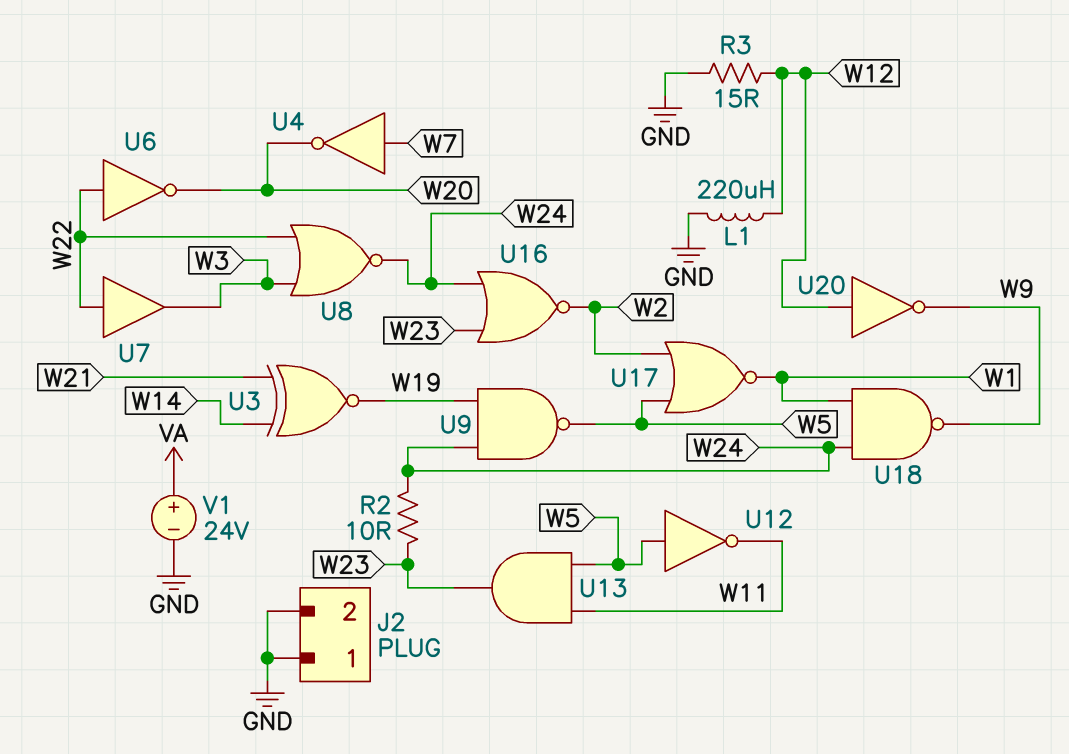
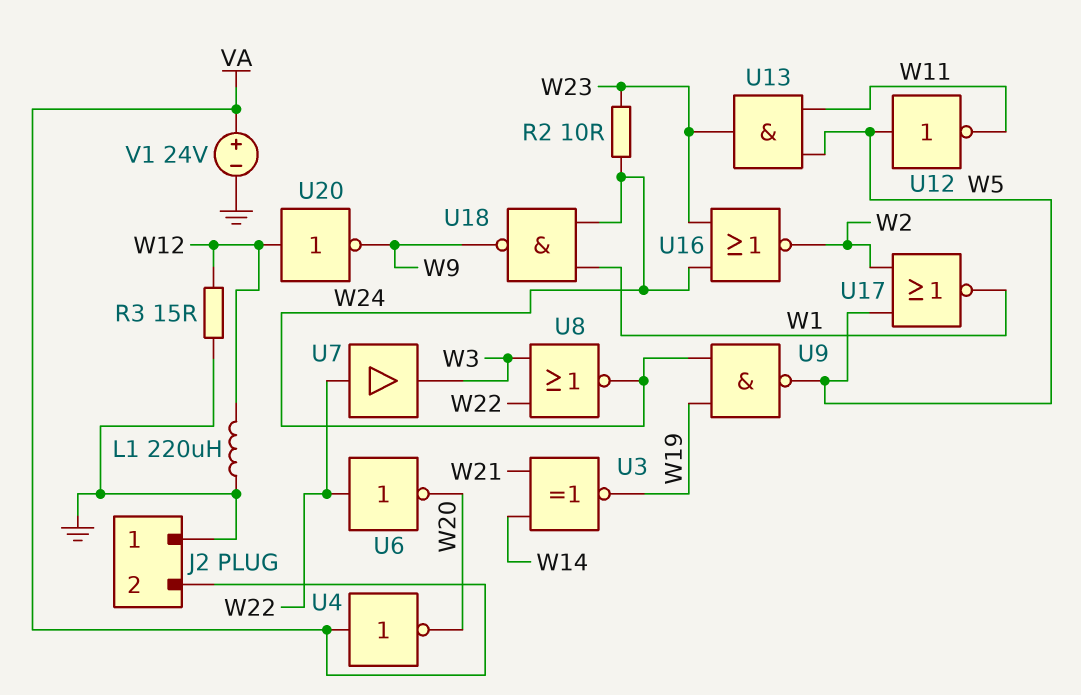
J2 pin 2: GND -> VA
U4: NOT (in W7, out W20) -> NOT (in VA, out W20)

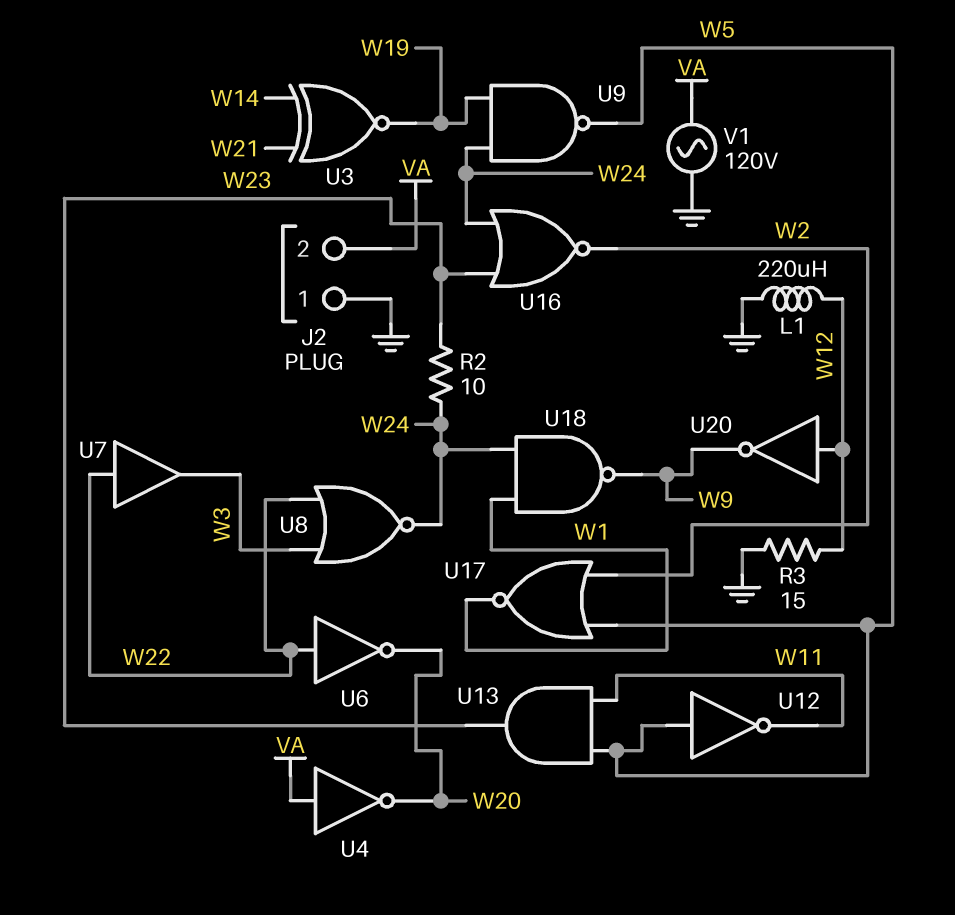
V1: 24V (plus VA, minus GND) -> AC 120V (GND, VA)

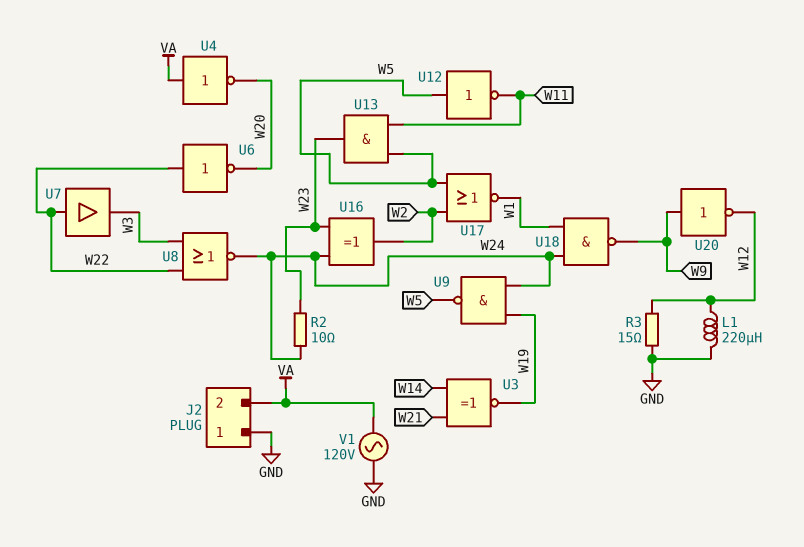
U16: NOR (in W23, in W24, out W2) -> XOR (in W23, in W24, out W2)
U20: NOT (in W12, out W9) -> NOT (in W9, out W12)

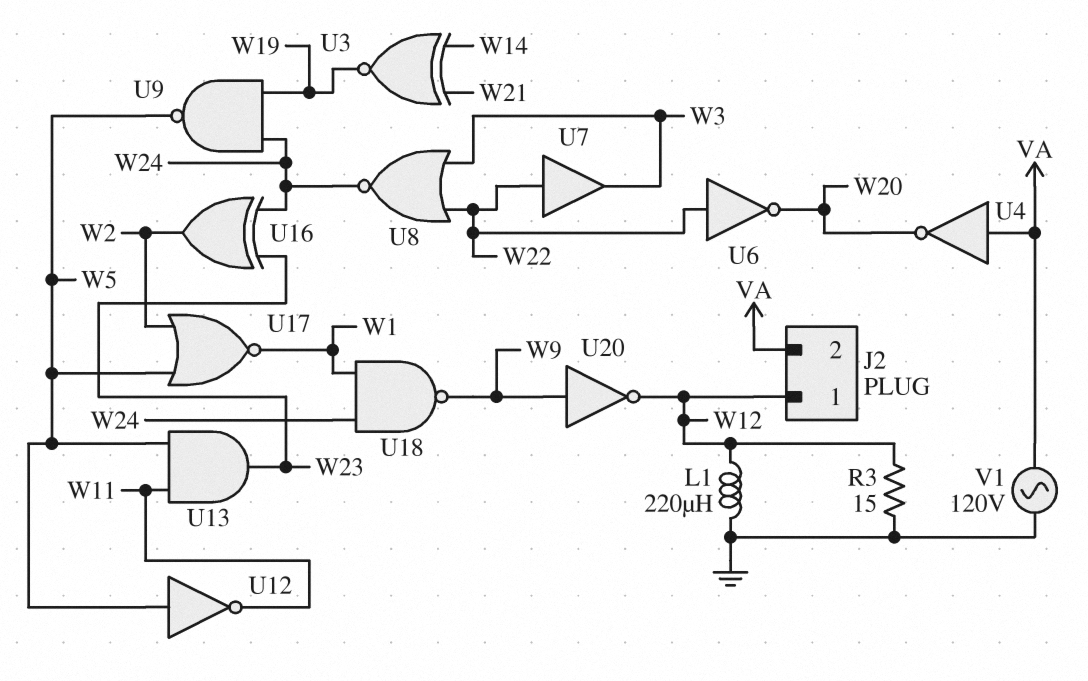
J2 pin 1: GND -> W12
R2: 10 (W23, W24) -> none

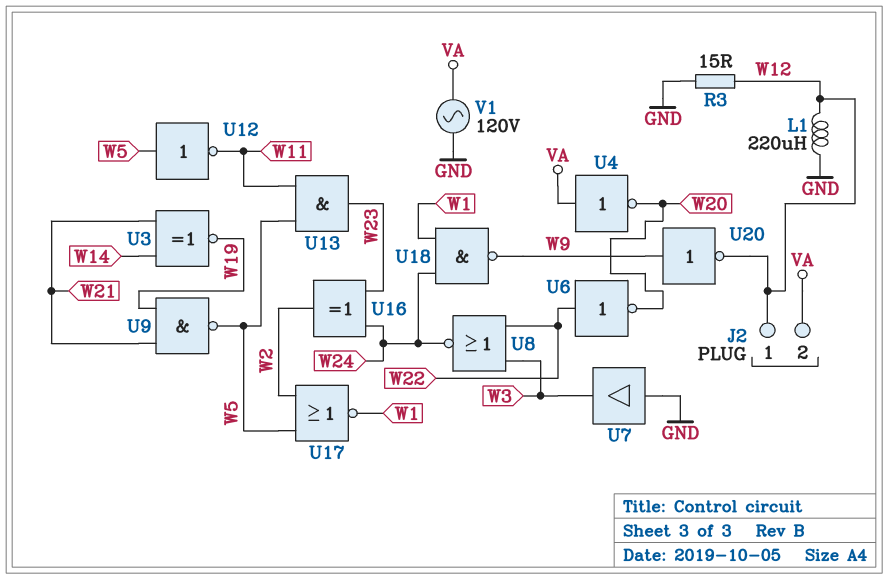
U7: buffer (in W22, out W3) -> buffer (in GND, out W3)
U9: NAND (in W19, in W24, out W5) -> NAND (in W19, in W21, out W5)

